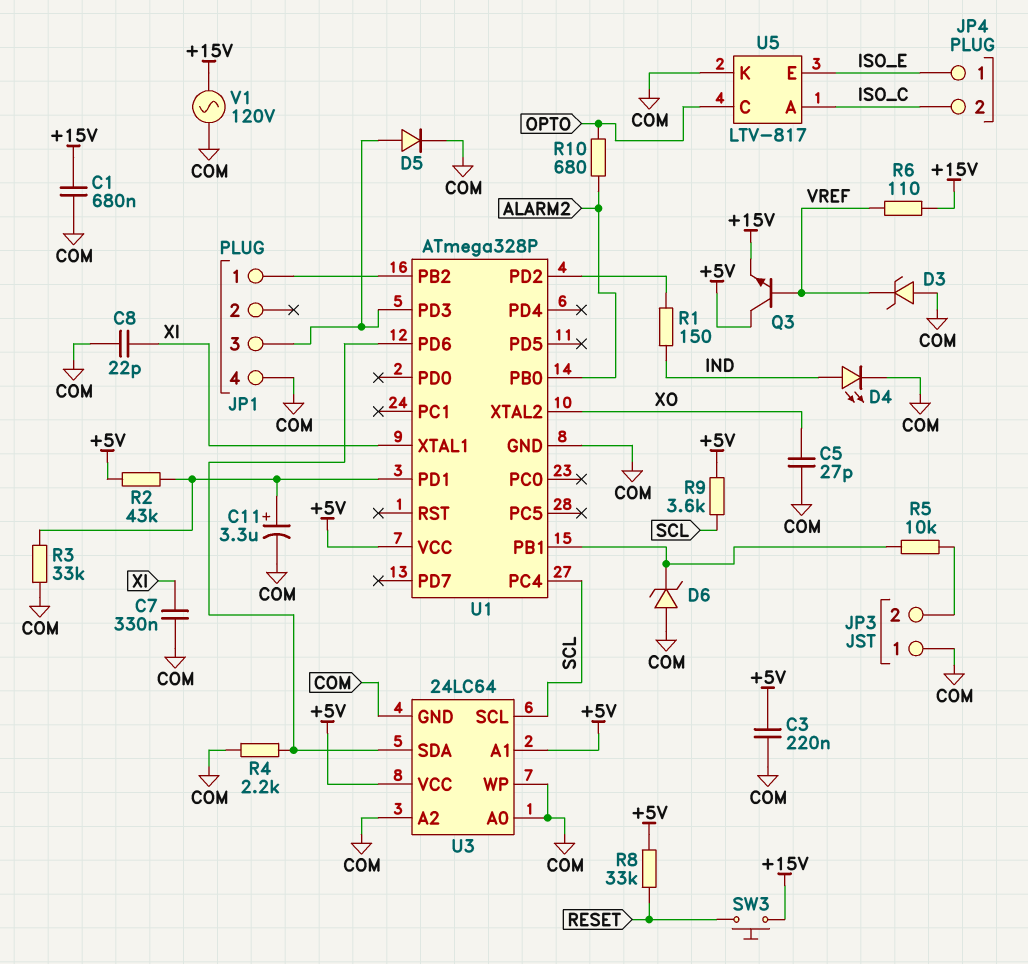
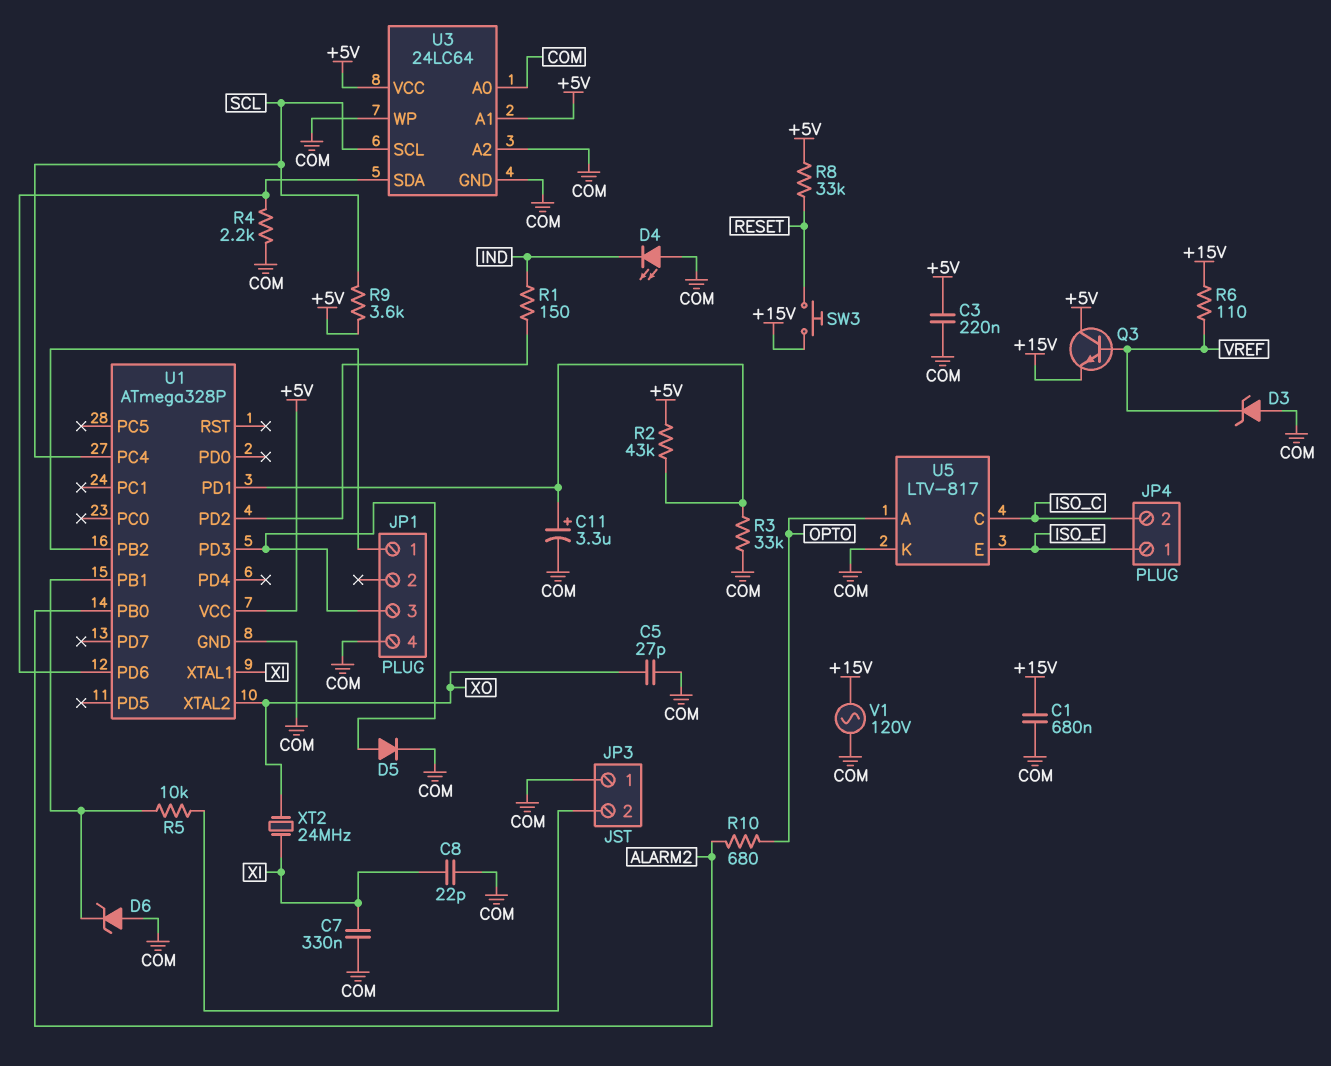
D4: LED (A IND, K COM) -> LED (A COM, K IND)
U5 pin A: ISO_C -> OPTO
U5 pin C: OPTO -> ISO_C
XT2: none -> 24MHz (XI, XO)

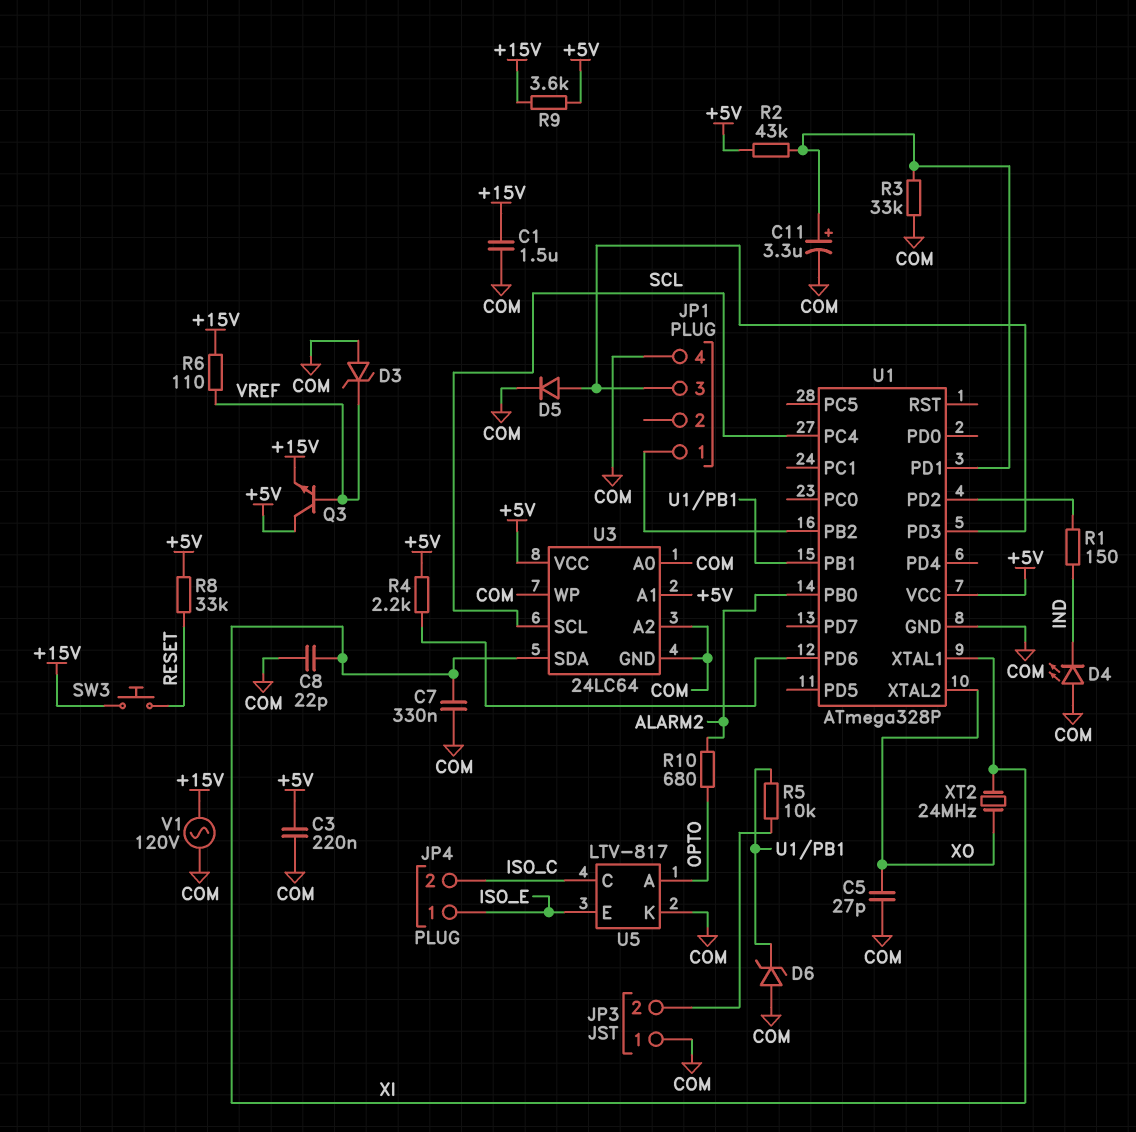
C1: 680nF (+15V, COM) -> 1.5uF (+15V, COM)
R4: 2.2k (COM, U1/PD6) -> 2.2k (+5V, U1/PD6)
R9: 3.6k (+5V, SCL) -> 3.6k (+5V, +15V)
U3 pin SDA: U1/PD6 -> XI

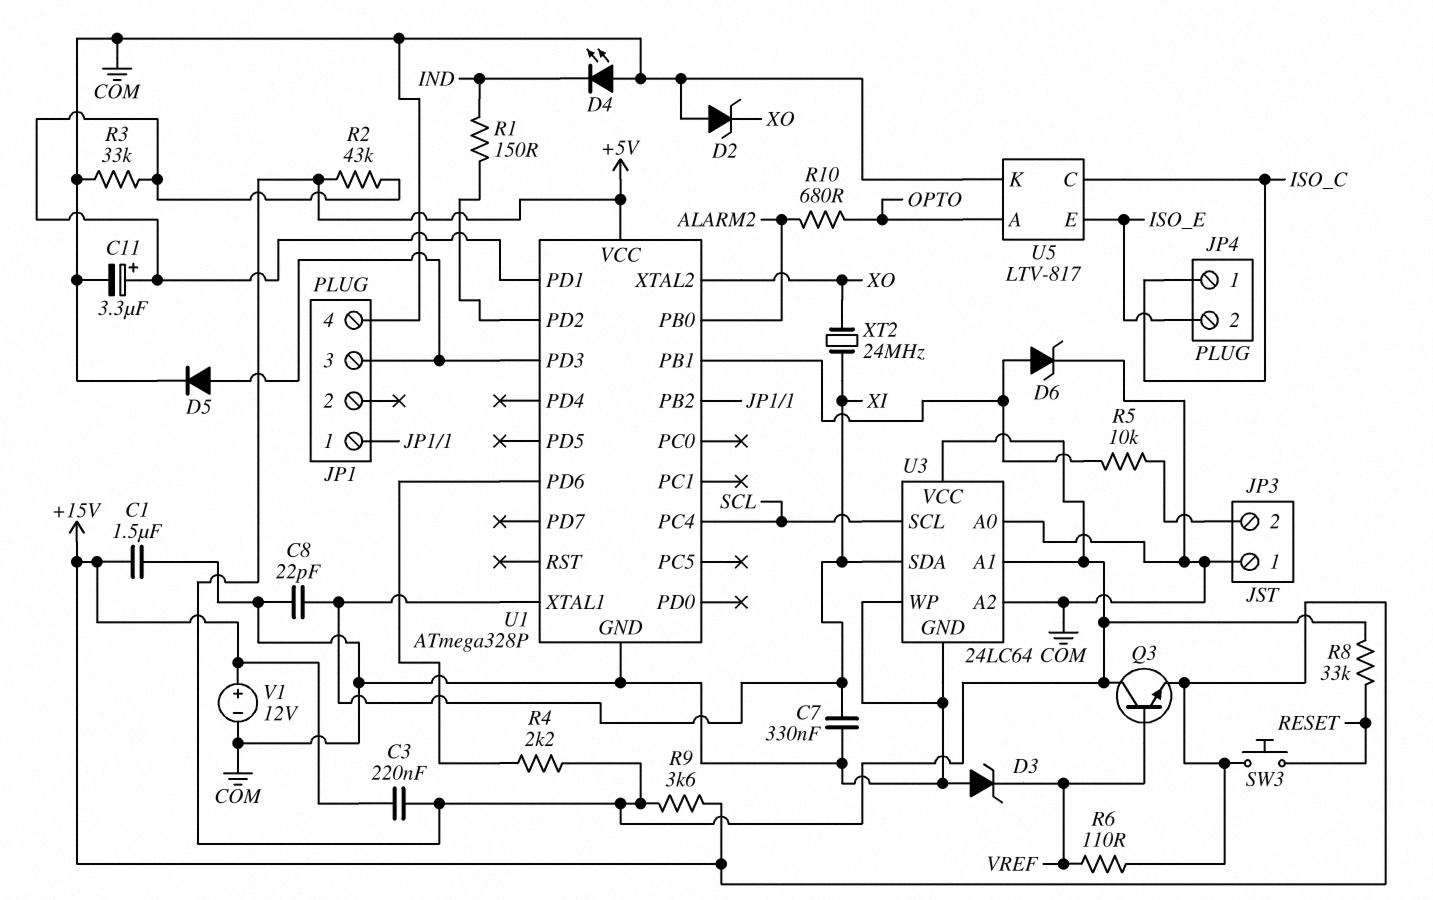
C3: 220nF (+5V, COM) -> 220nF (+5V, +15V)
C5: 27pF (COM, XO) -> none
D2: none -> zener (A COM, K XO)
D6: zener (A COM, K U1/PB1) -> zener (A U1/PB1, K COM)
JP4 pin 1: ISO_E -> ISO_C
JP4 pin 2: ISO_C -> ISO_E
V1: AC 120V (+15V, COM) -> 12V (plus +15V, minus COM)

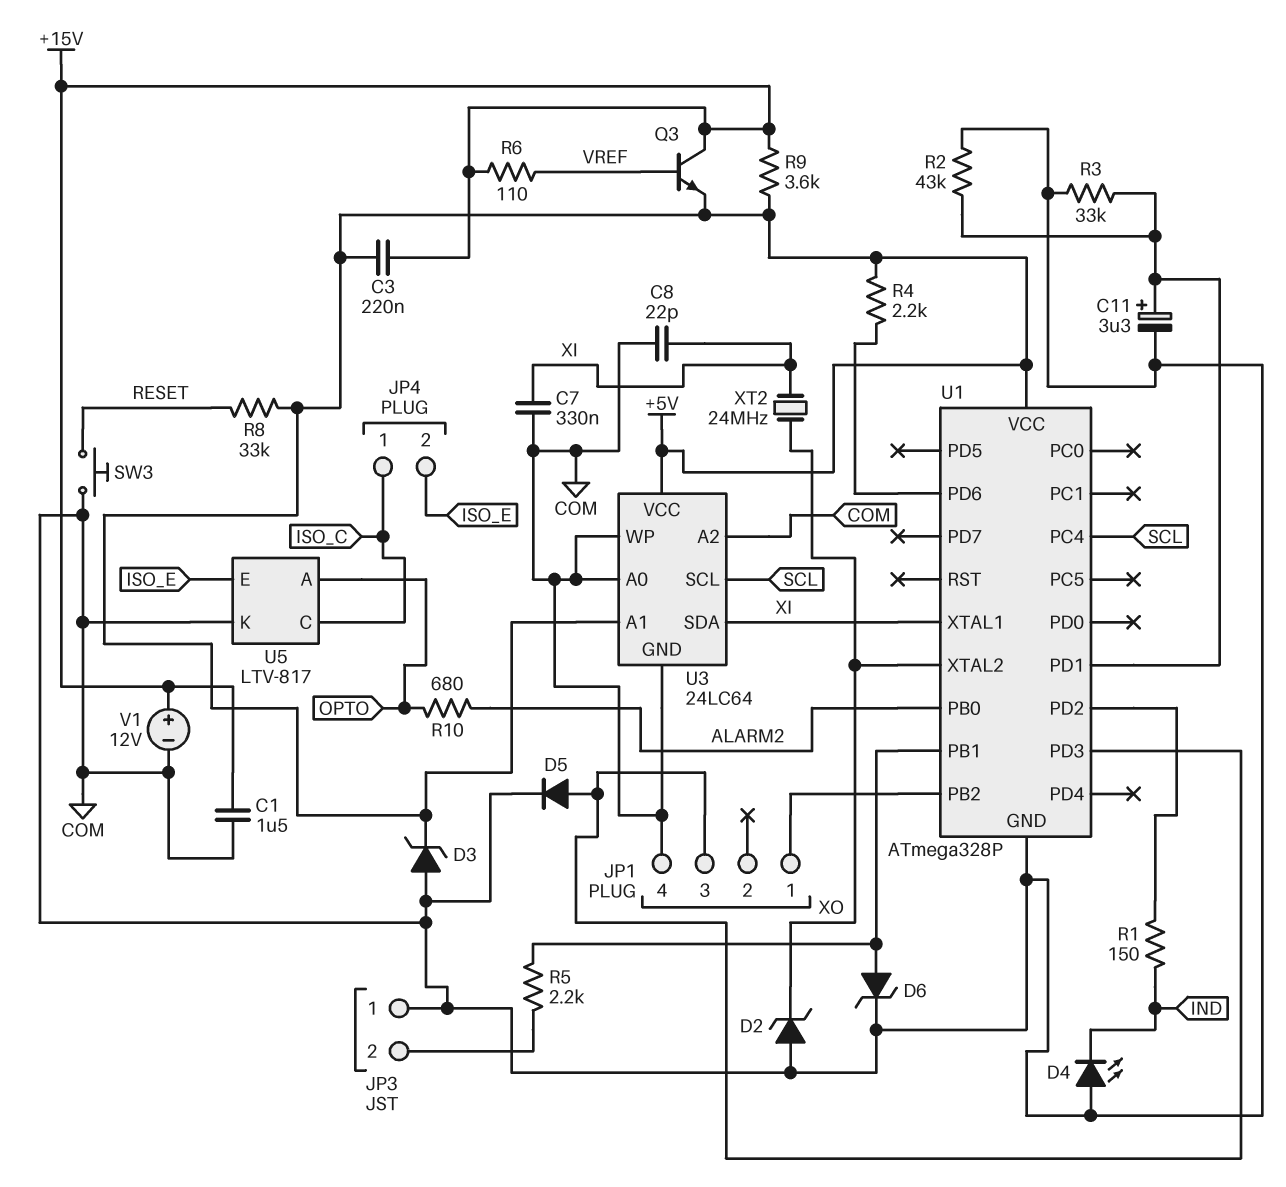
D3: zener (A COM, K VREF) -> zener (A COM, K +5V)
Q3: NPN (B VREF, C +5V, E +15V) -> NPN (B VREF, C +15V, E +5V)
R2: 43k (+5V, U1/PD1) -> 43k (COM, U1/PD1)
R5: 10k (JP3/2, U1/PB1) -> 2.2k (JP3/2, U1/PB1)
SW3: button (+15V, RESET) -> button (COM, RESET)

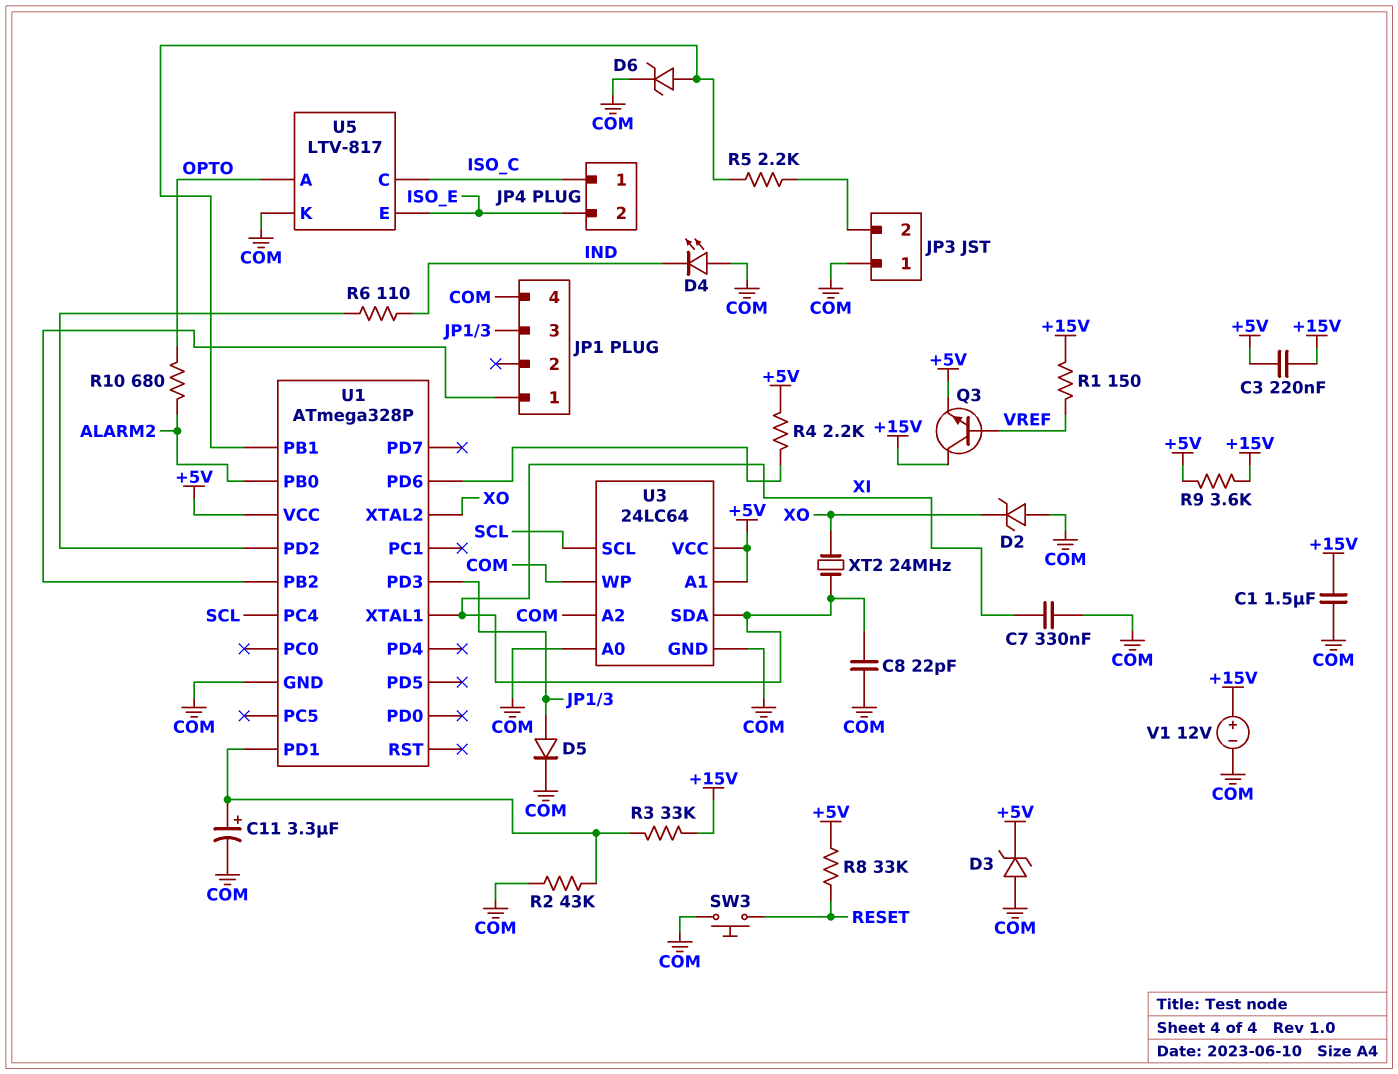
R1: 150 (IND, U1/PD2) -> 150 (+15V, VREF)
R3: 33k (COM, U1/PD1) -> 33k (+15V, U1/PD1)
R6: 110 (+15V, VREF) -> 110 (IND, U1/PD2)

